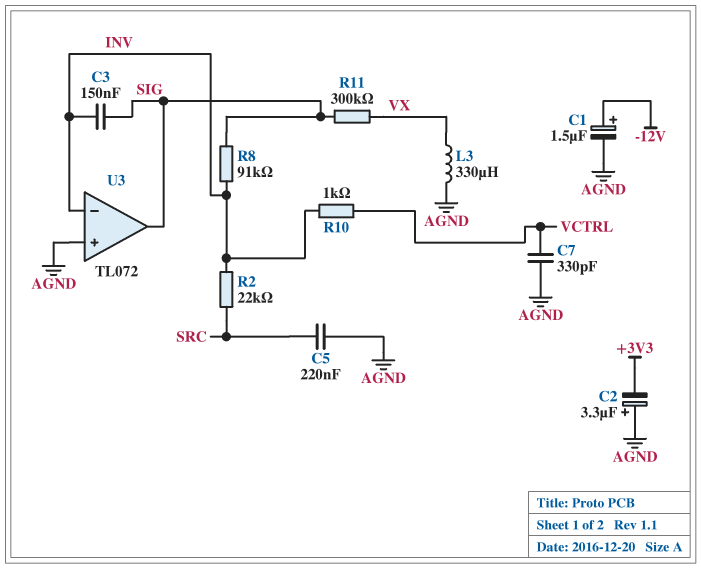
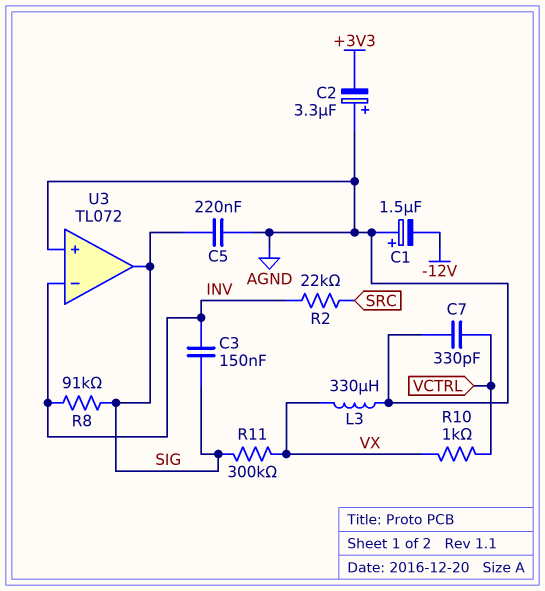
C1: 1.5uF (plus -12V, minus AGND) -> 1.5uF (plus AGND, minus -12V)
C5: 220nF (AGND, SRC) -> 220nF (AGND, SIG)
R10: 1k (INV, VCTRL) -> 1k (VCTRL, VX)

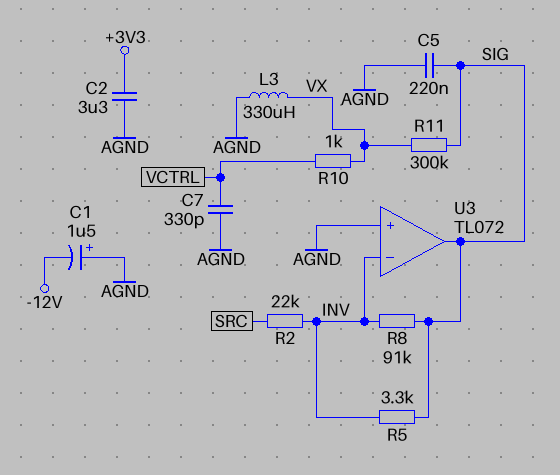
C2: 3.3uF (plus AGND, minus +3V3) -> 3.3uF (+3V3, AGND)
C3: 150nF (INV, SIG) -> none
R5: none -> 3.3k (INV, SIG)

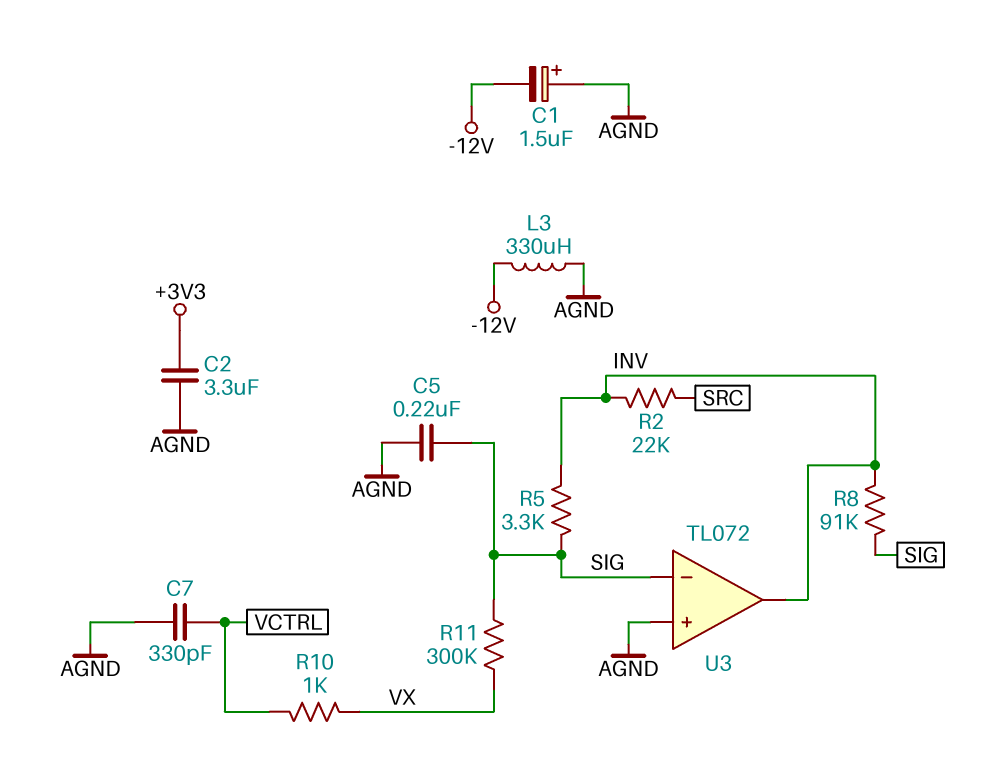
L3: 330uH (AGND, VX) -> 330uH (-12V, AGND)
U3 pin in-: INV -> SIG
U3 pin out: SIG -> INV

